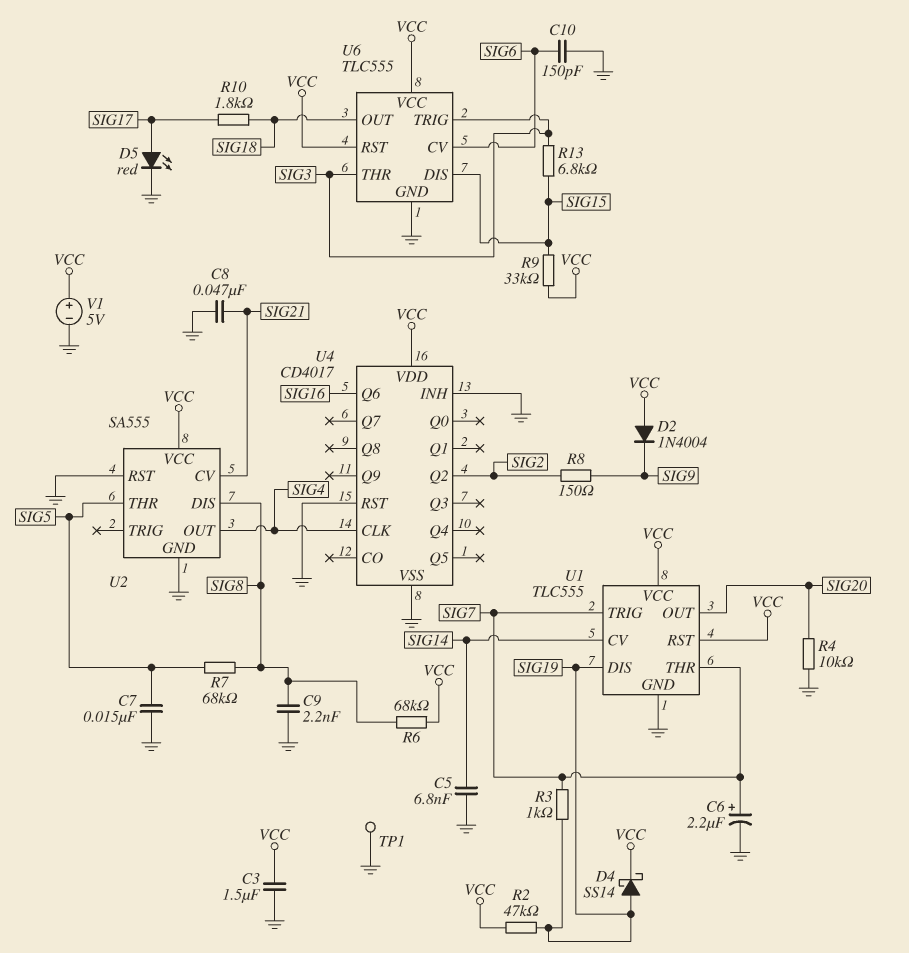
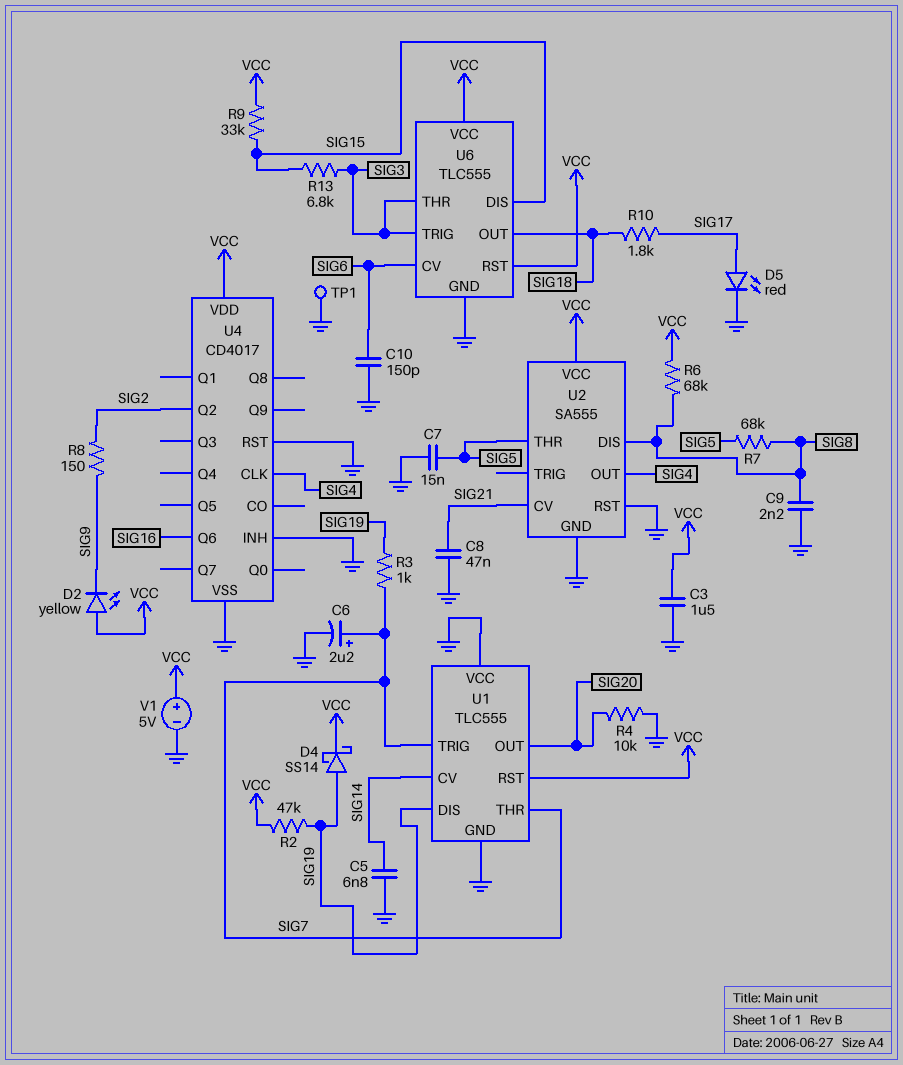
D2: diode 1N4004 (A VCC, K SIG9) -> LED yellow (A VCC, K SIG9)
U1 pin VCC: VCC -> GND

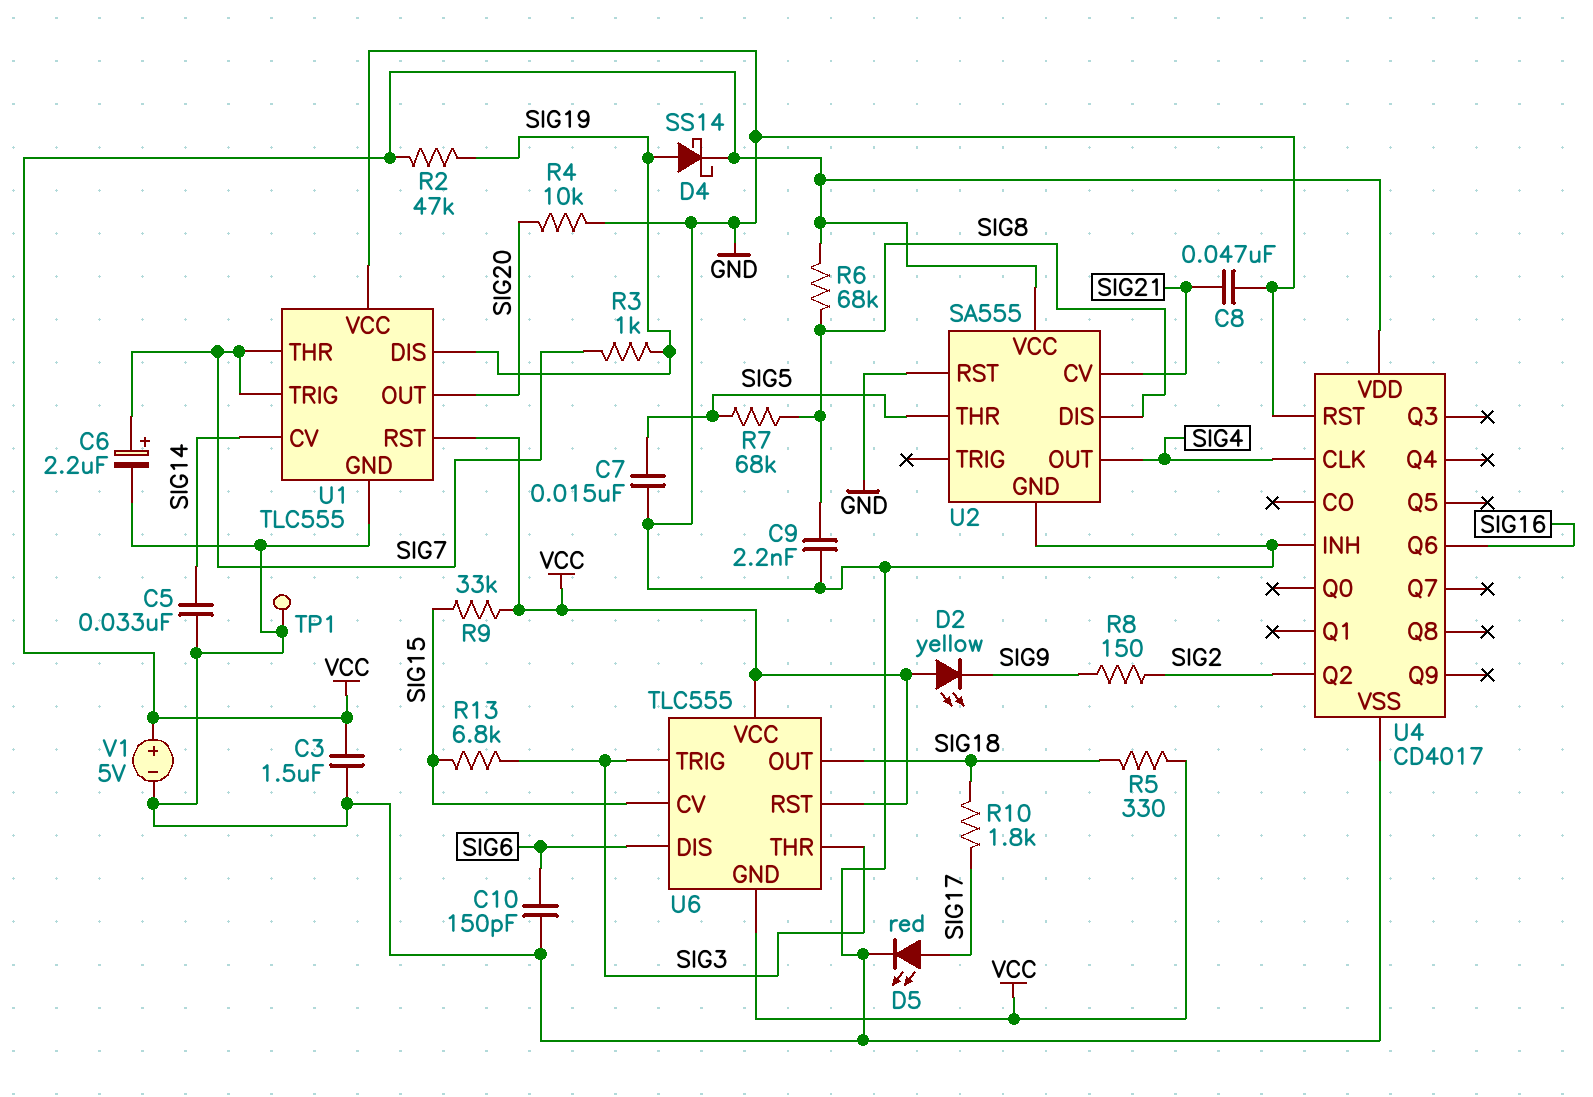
C5: 6.8nF (GND, SIG14) -> 33nF (GND, SIG14)
R5: none -> 330 (SIG18, VCC)
U6 pin CV: SIG6 -> SIG15
U6 pin DIS: SIG15 -> SIG6
U6 pin GND: GND -> VCC

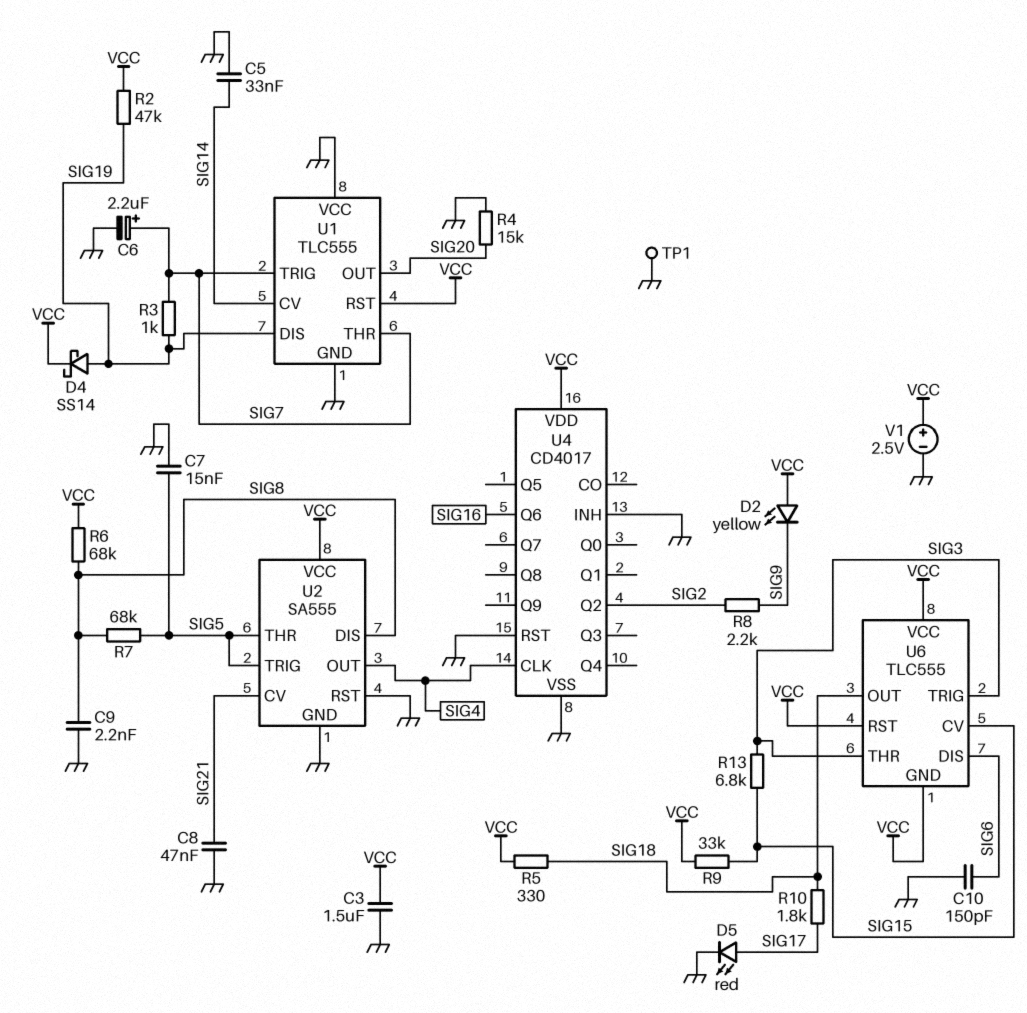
R4: 10k (GND, SIG20) -> 15k (GND, SIG20)
R8: 150 (SIG2, SIG9) -> 2.2k (SIG2, SIG9)
U2 pin TRIG: none -> SIG5
V1: 5V (plus VCC, minus GND) -> 2.5V (plus VCC, minus GND)

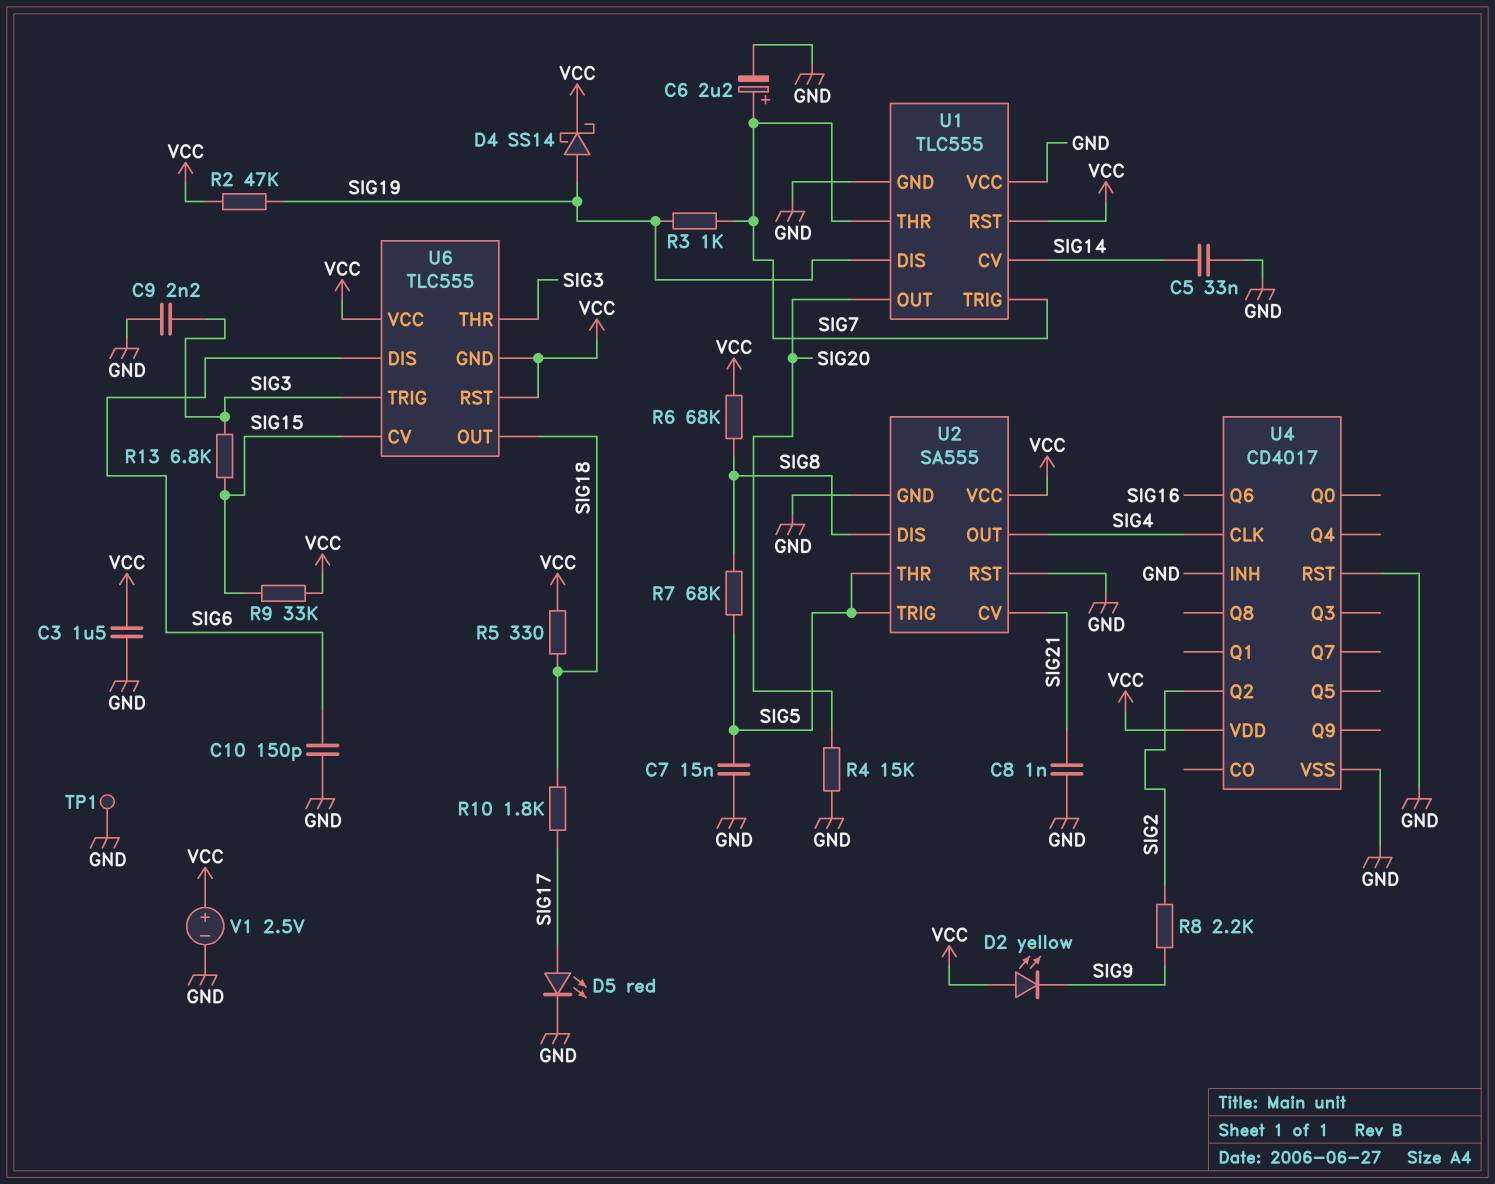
C8: 47nF (GND, SIG21) -> 1nF (GND, SIG21)
C9: 2.2nF (GND, SIG8) -> 2.2nF (GND, SIG3)

